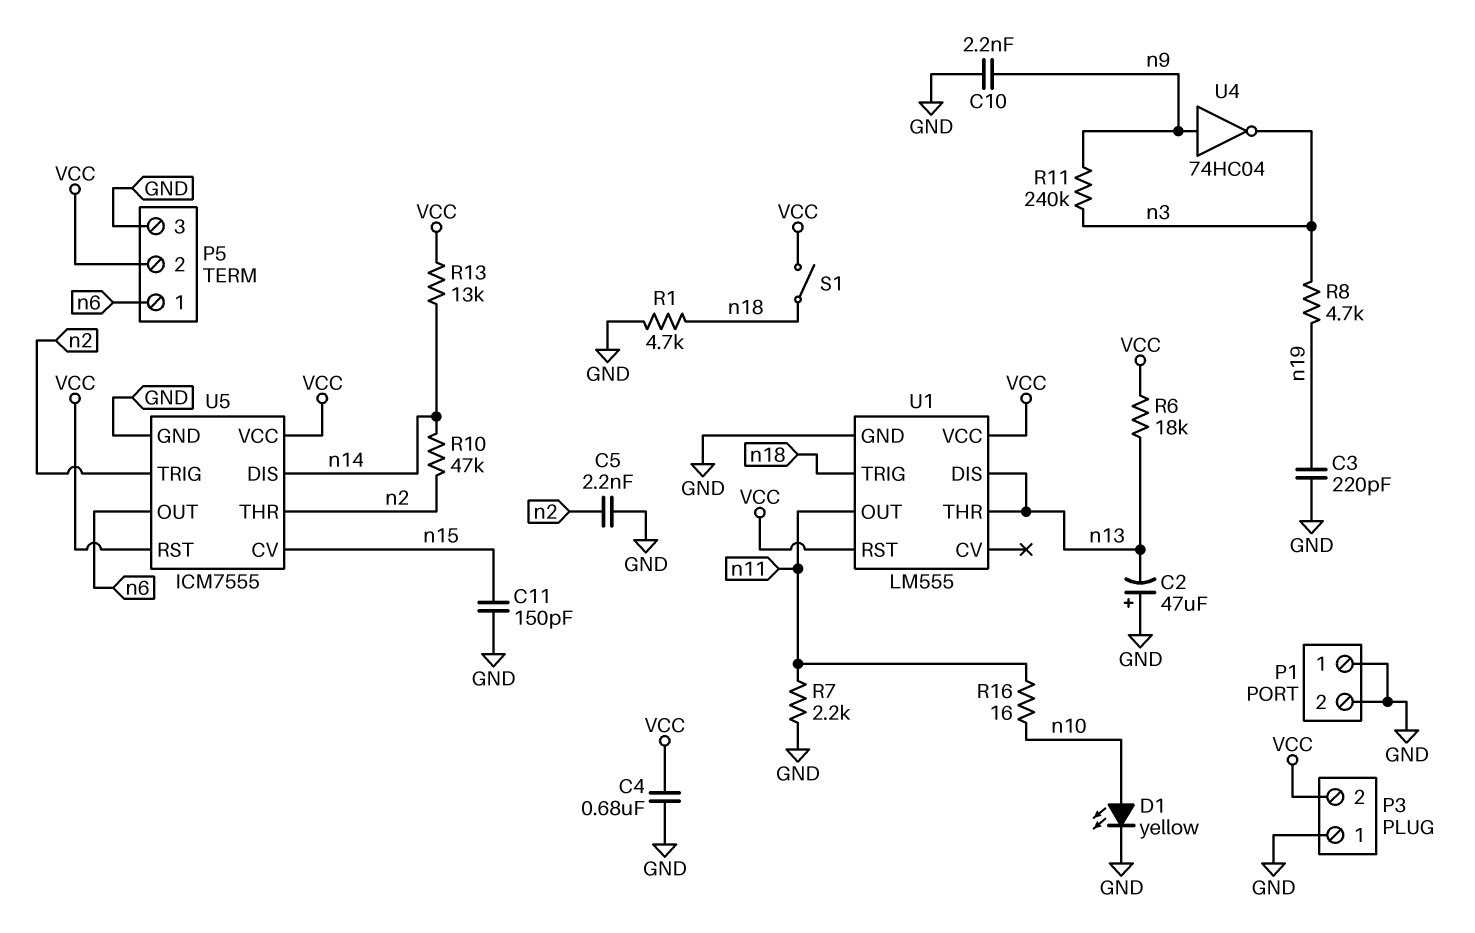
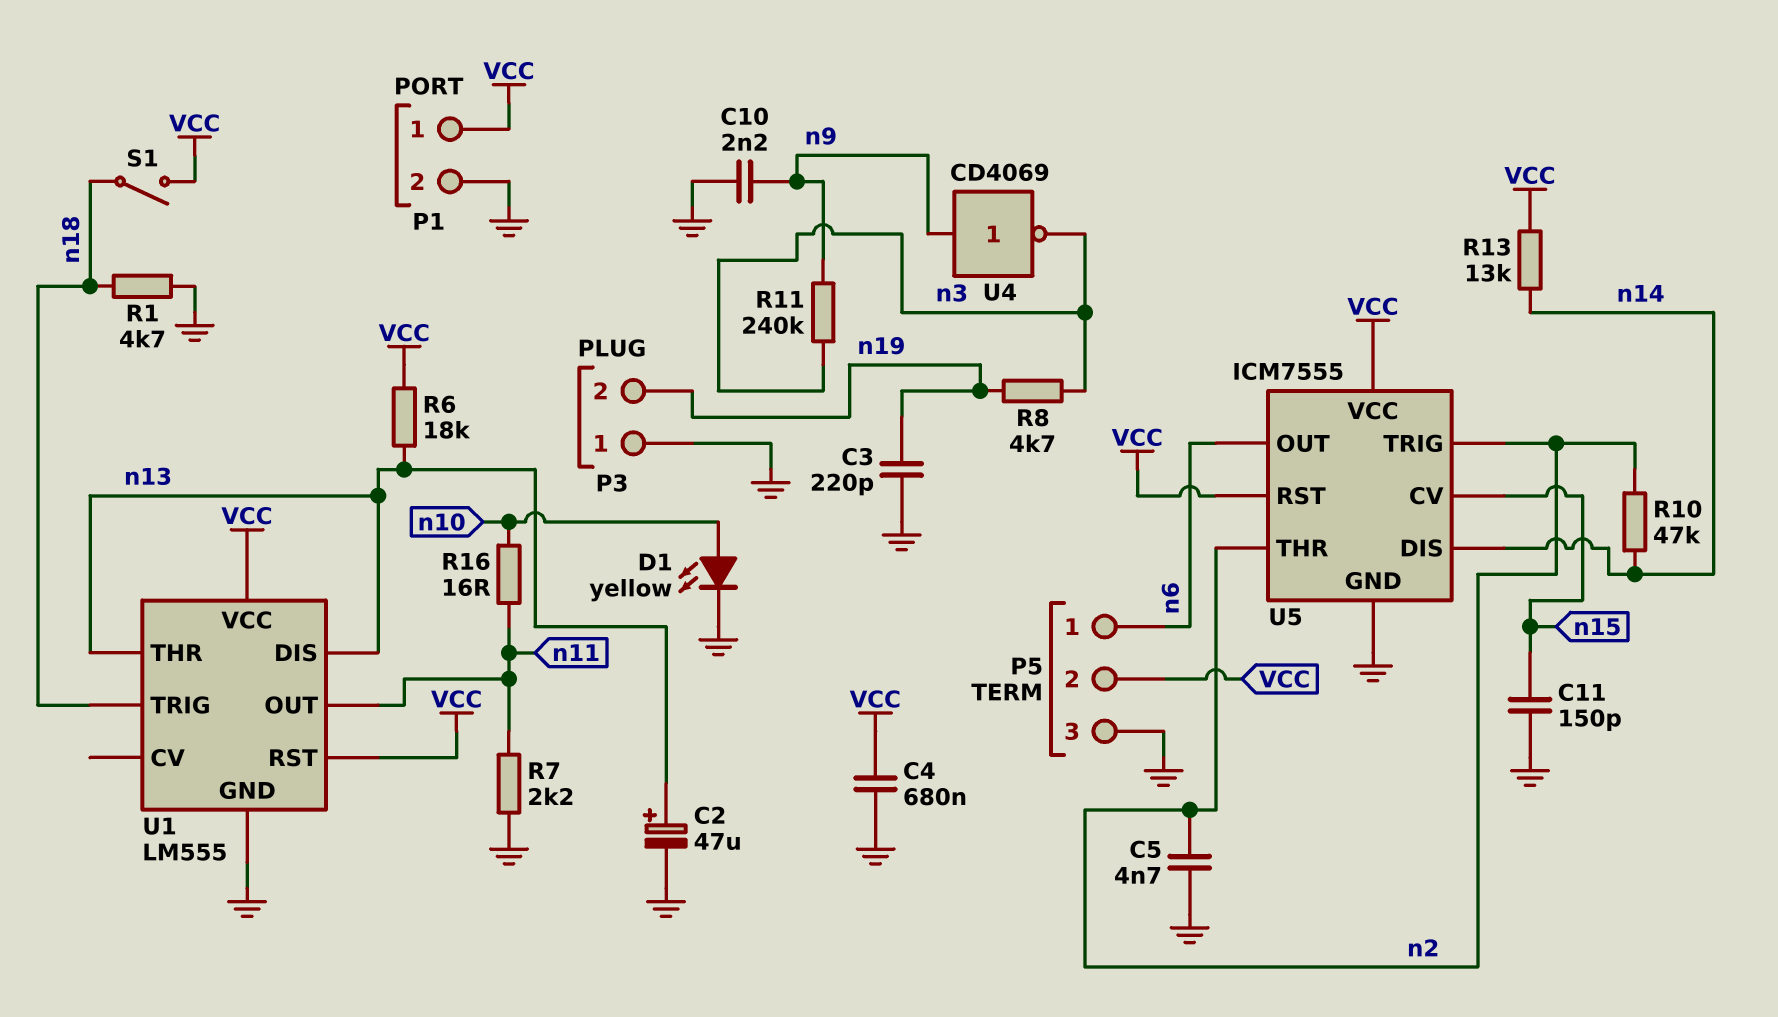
C2: 47uF (plus GND, minus n13) -> 47uF (plus n13, minus GND)
C5: 2.2nF (GND, n2) -> 4.7nF (GND, n2)
P1 pin 1: GND -> VCC
P3 pin 2: VCC -> n19
U4: NOT 74HC04 (in n9, out n3) -> NOT CD4069 (in n9, out n3)

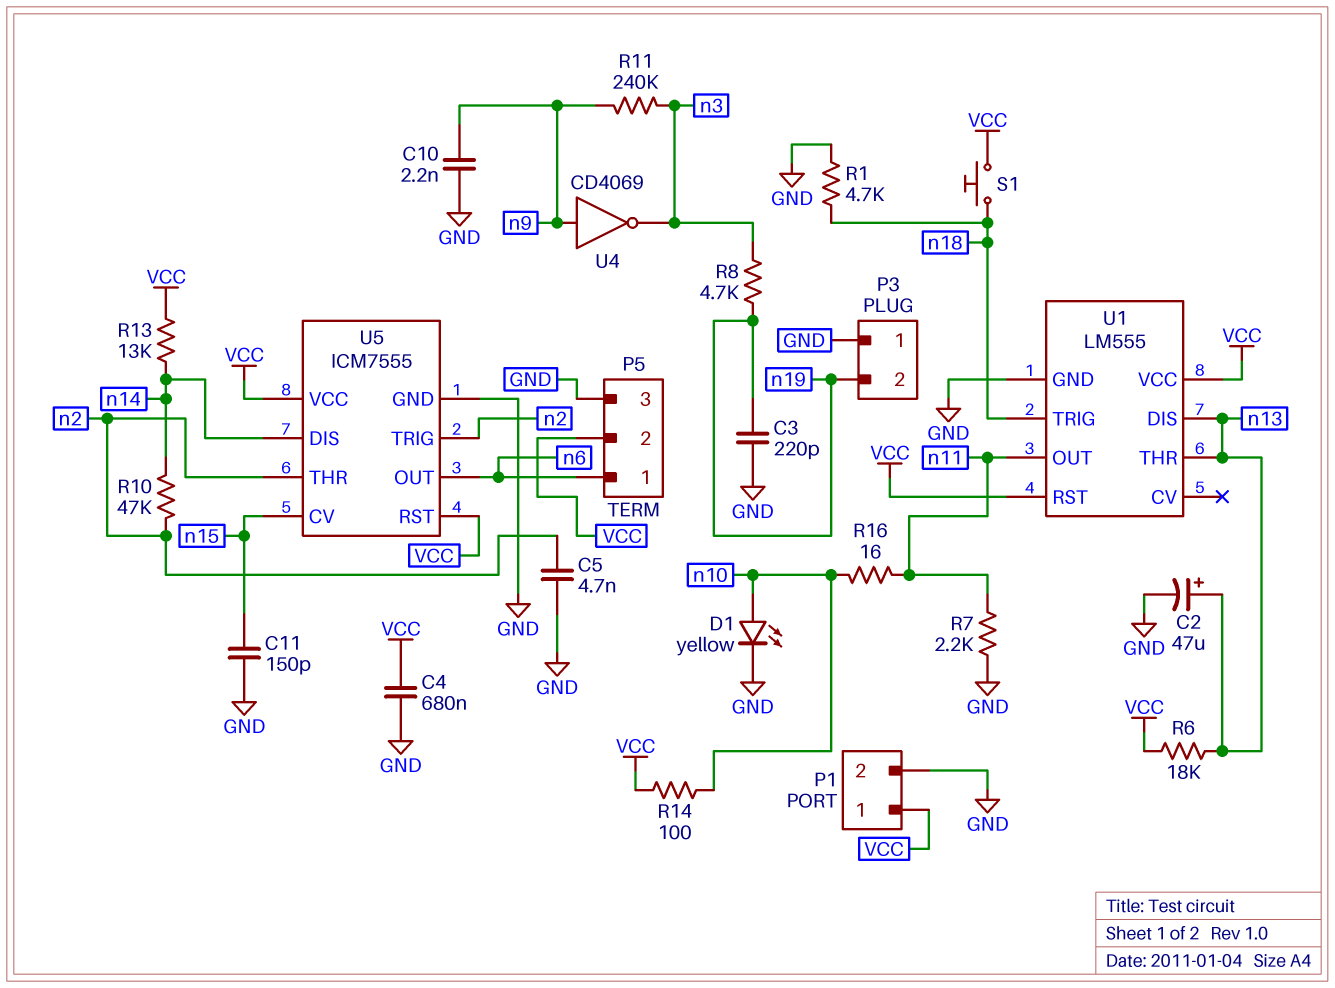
R14: none -> 100 (VCC, n10)
S1: switch (VCC, n18) -> button (VCC, n18)

